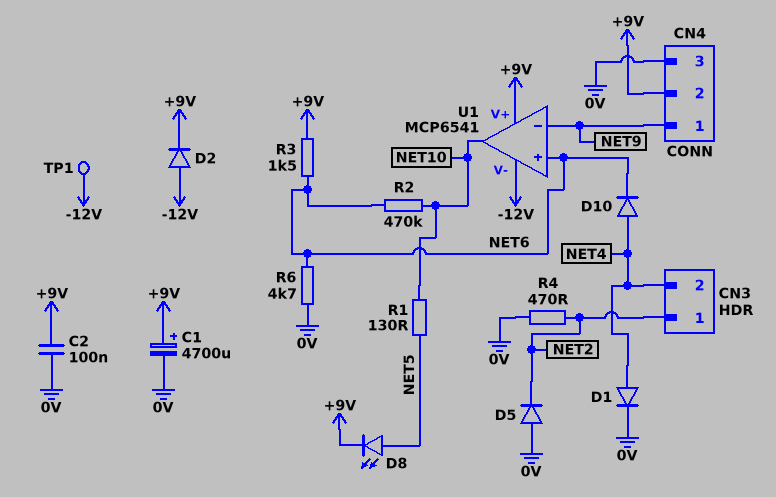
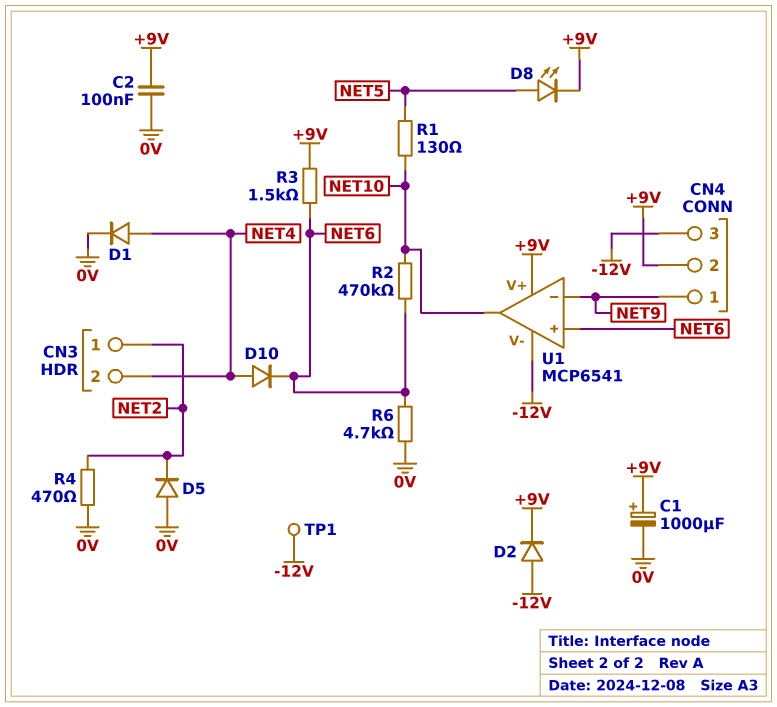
C1: 4700uF (plus +9V, minus 0V) -> 1000uF (plus +9V, minus 0V)
CN4 pin 3: 0V -> -12V

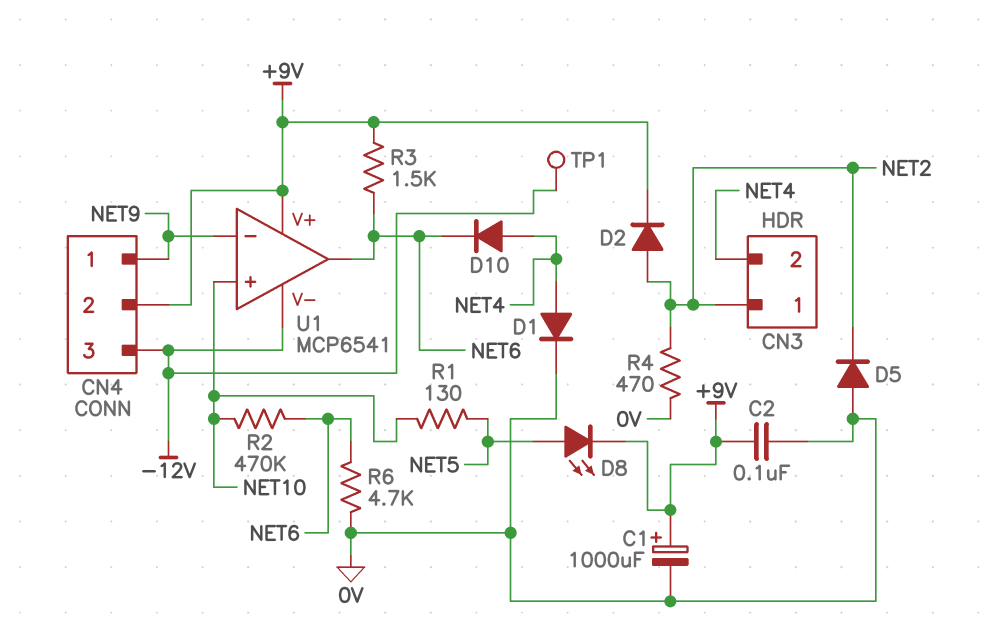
D2: diode (A -12V, K +9V) -> diode (A NET2, K +9V)
U1 pin in+: NET6 -> NET10
U1 pin out: NET10 -> NET6

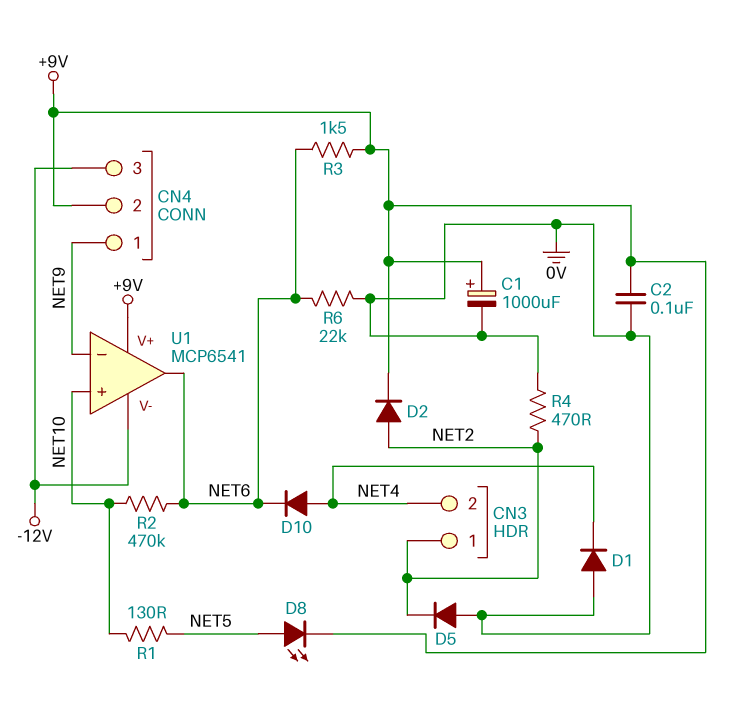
D1: diode (A NET4, K 0V) -> diode (A 0V, K NET4)
R6: 4.7k (0V, NET6) -> 22k (0V, NET6)
TP1: test point (-12V) -> none

